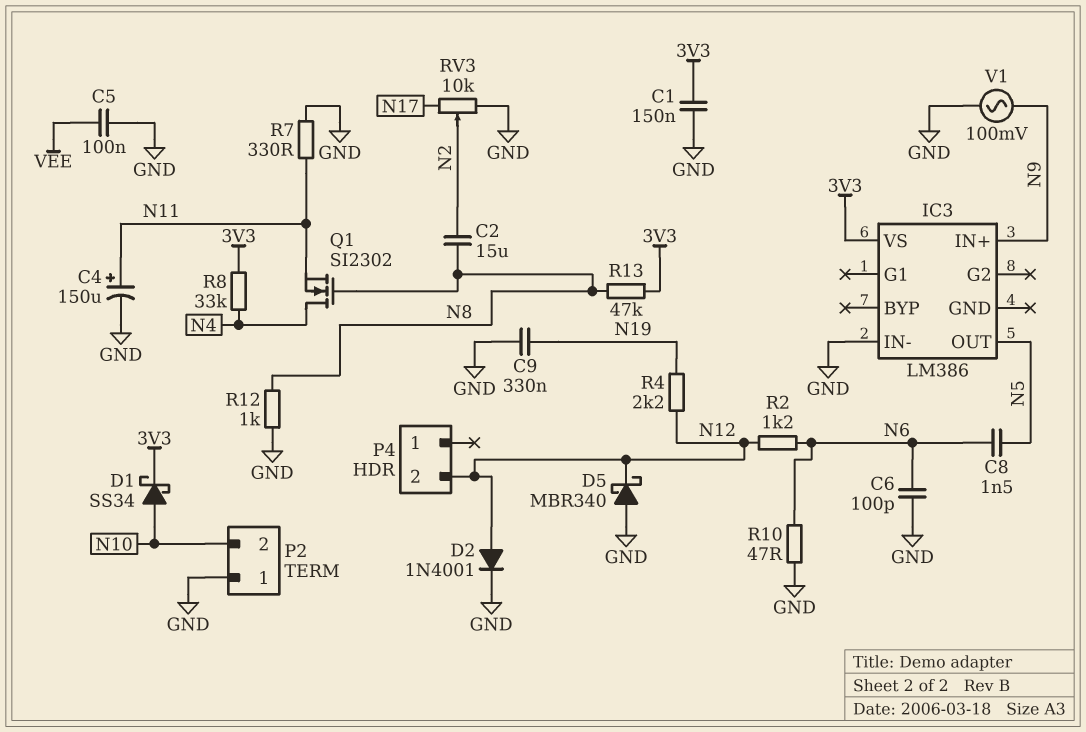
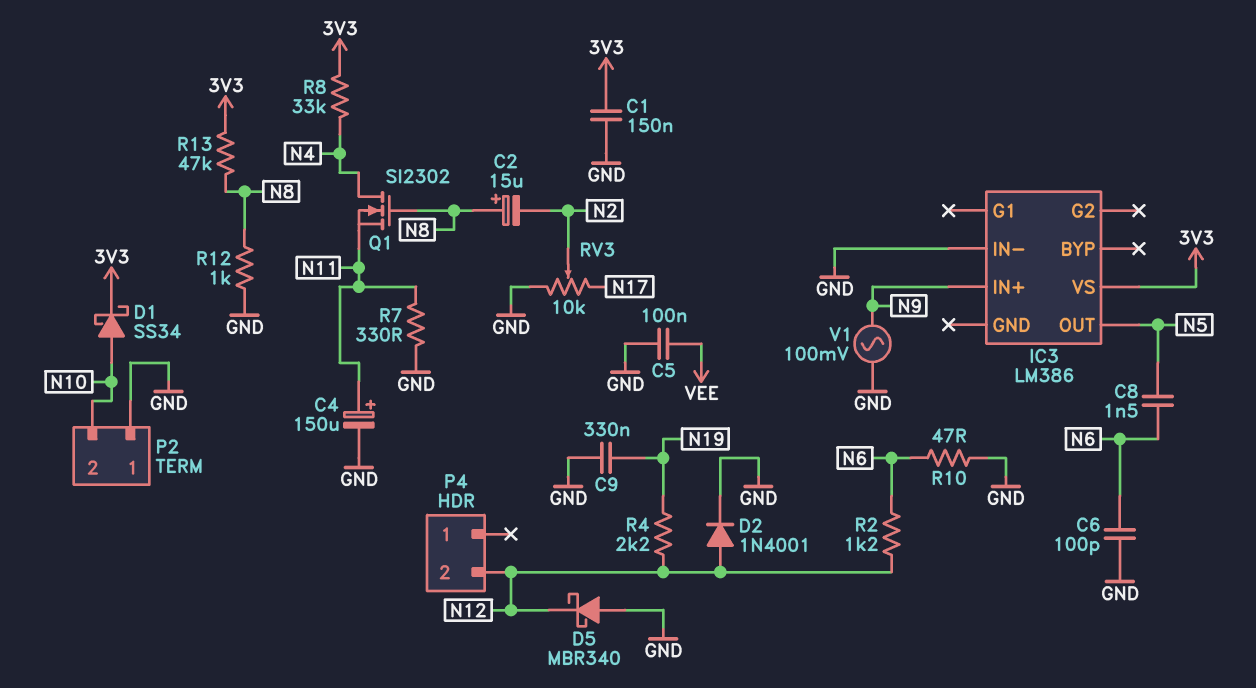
C2: 15uF (N2, N8) -> 15uF (plus N8, minus N2)

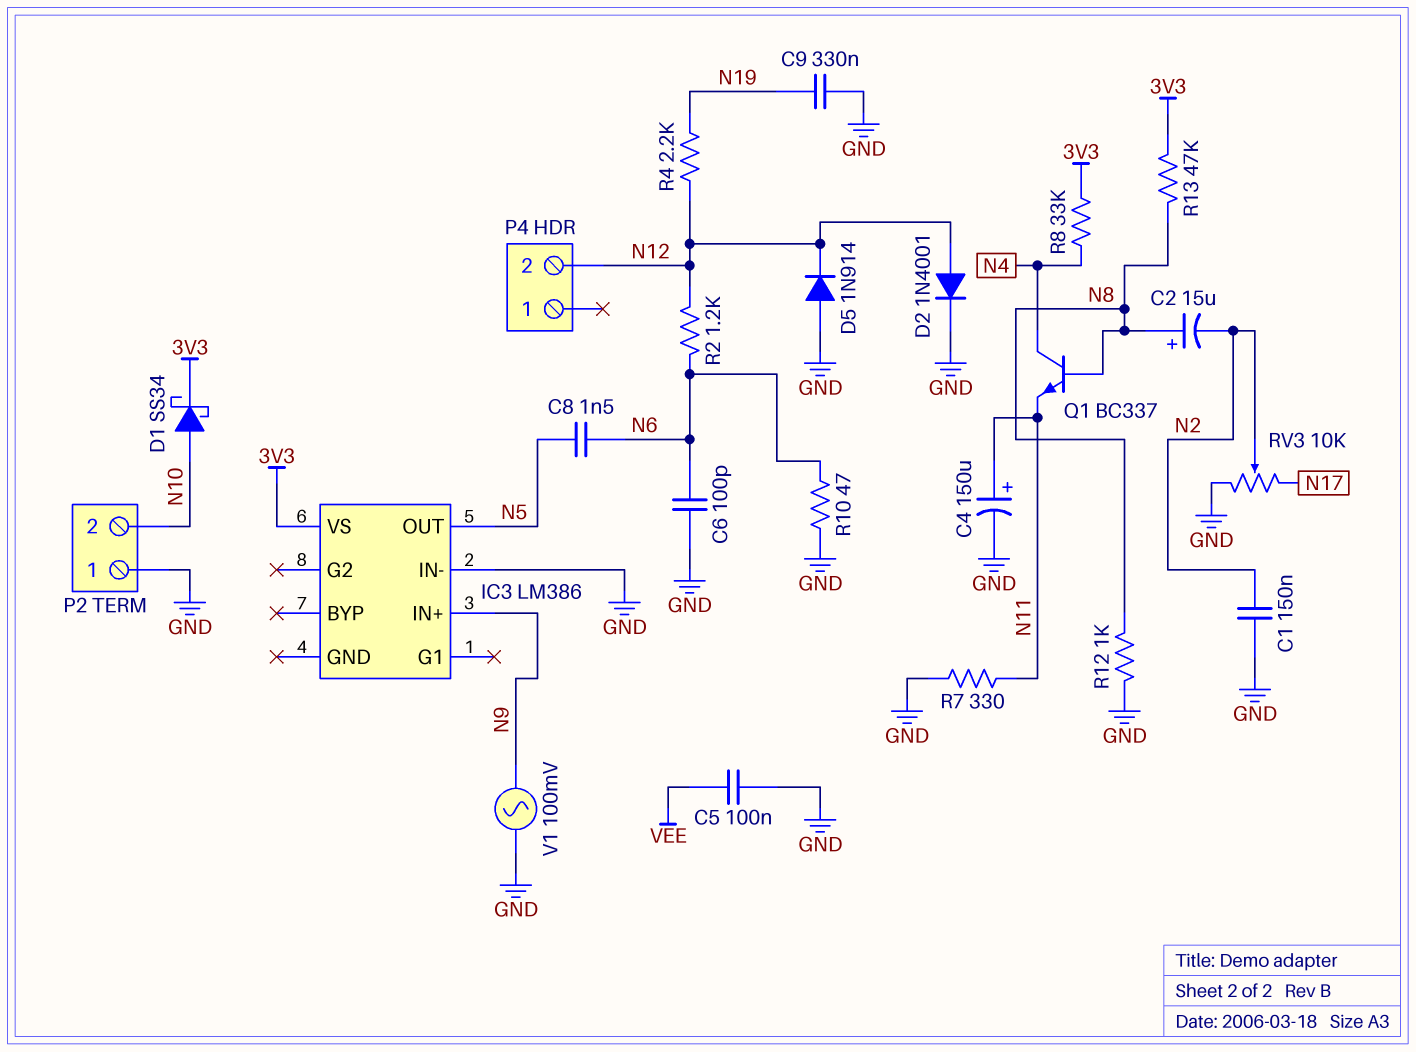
C1: 150nF (3V3, GND) -> 150nF (GND, N2)
D5: schottky MBR340 (A GND, K N12) -> diode 1N914 (A GND, K N12)
Q1: NMOS SI2302 (G N8, D N4, S N11) -> NPN BC337 (B N8, C N4, E N11)

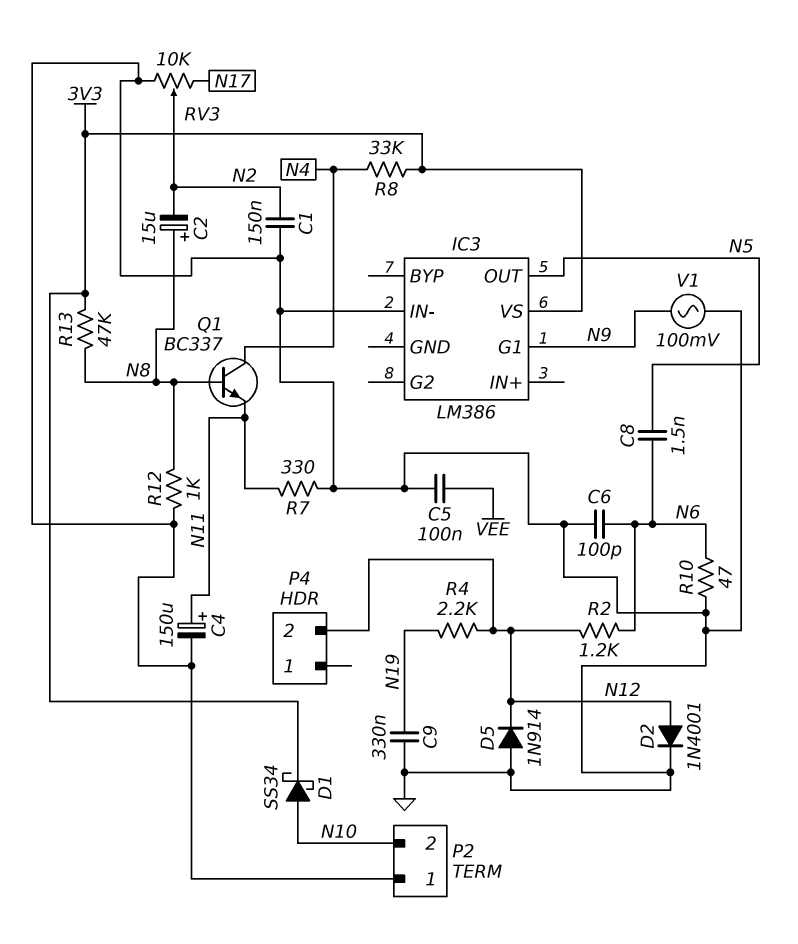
IC3 pin G1: none -> N9
IC3 pin IN+: N9 -> none

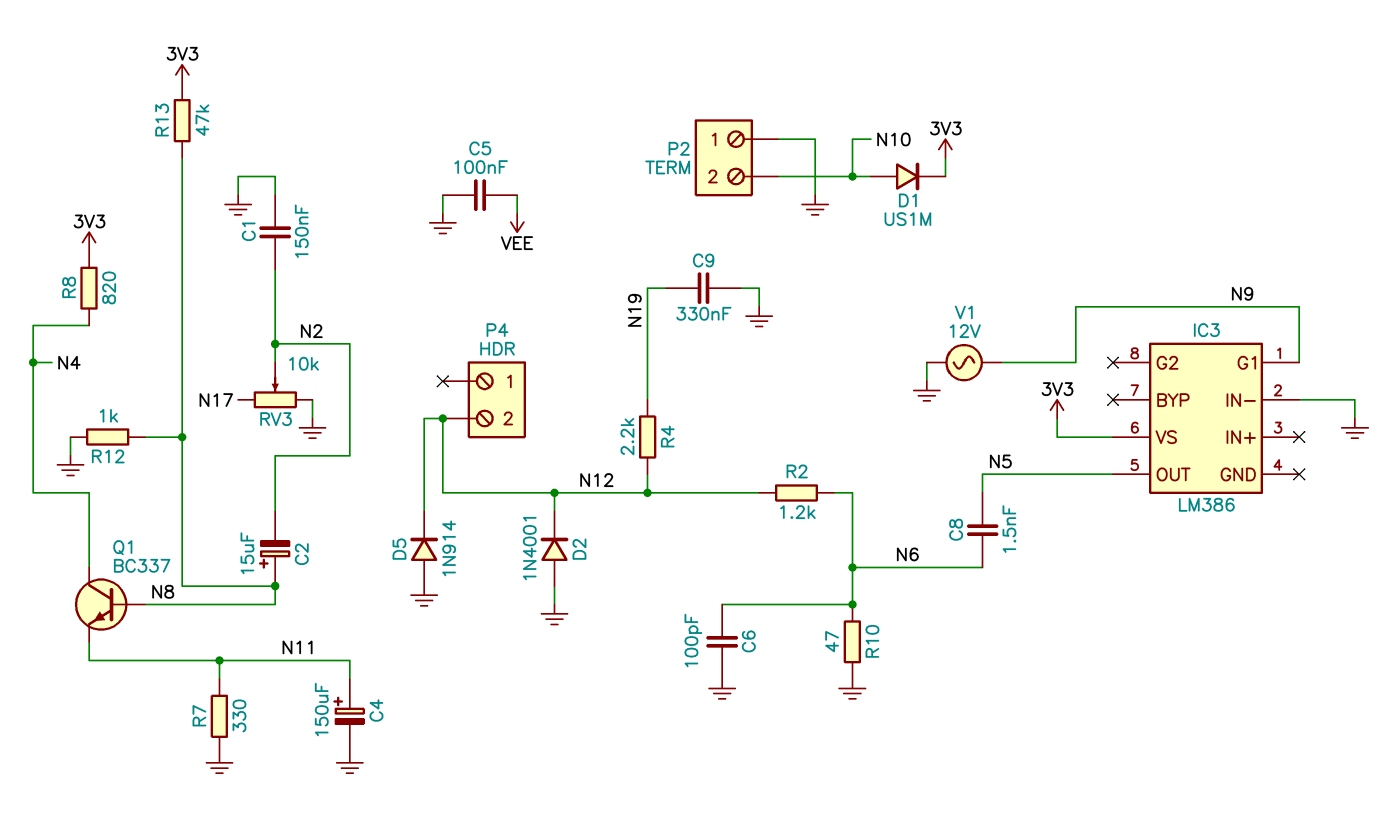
D1: schottky SS34 (A N10, K 3V3) -> diode US1M (A N10, K 3V3)
D2: diode 1N4001 (A N12, K GND) -> diode 1N4001 (A GND, K N12)
R8: 33k (3V3, N4) -> 820 (3V3, N4)
V1: AC 100mV (GND, N9) -> AC 12V (GND, N9)

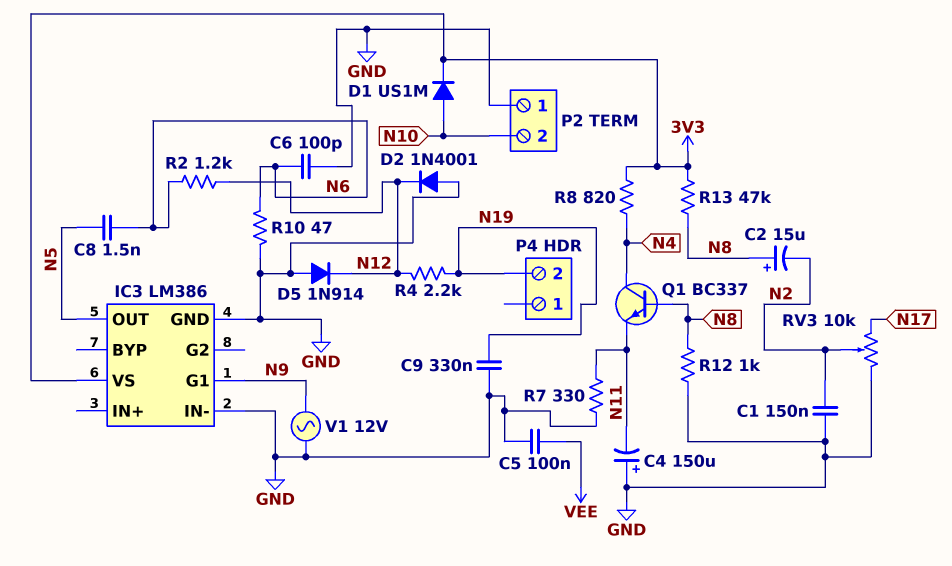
C4: 150uF (plus N11, minus GND) -> 150uF (plus GND, minus N11)
IC3 pin GND: none -> GND
P4 pin 2: N12 -> N19

